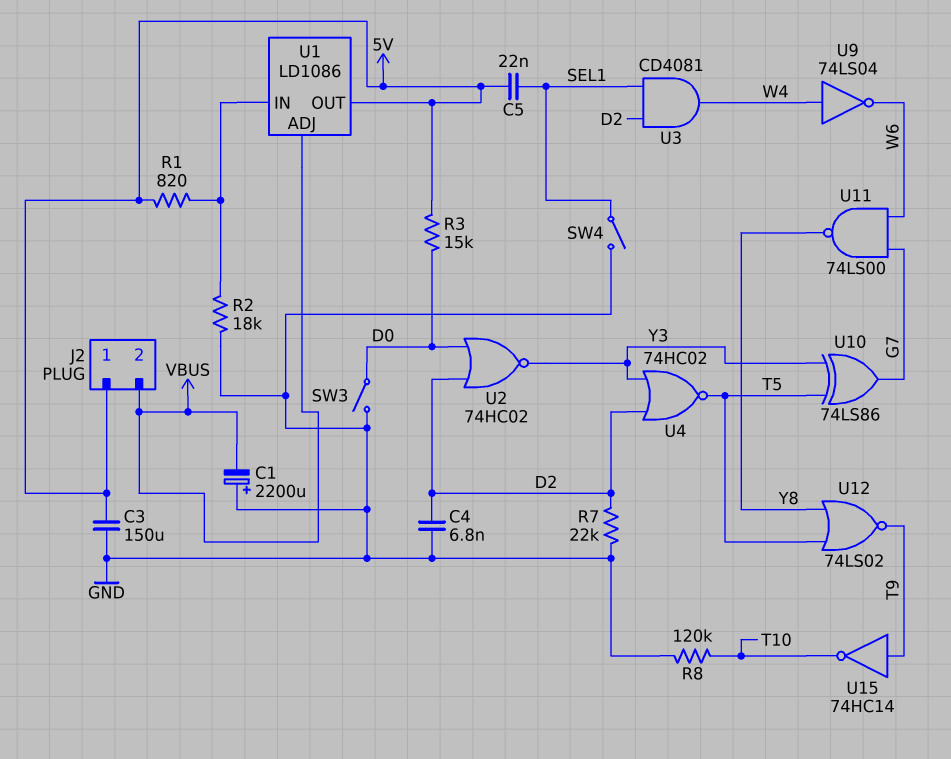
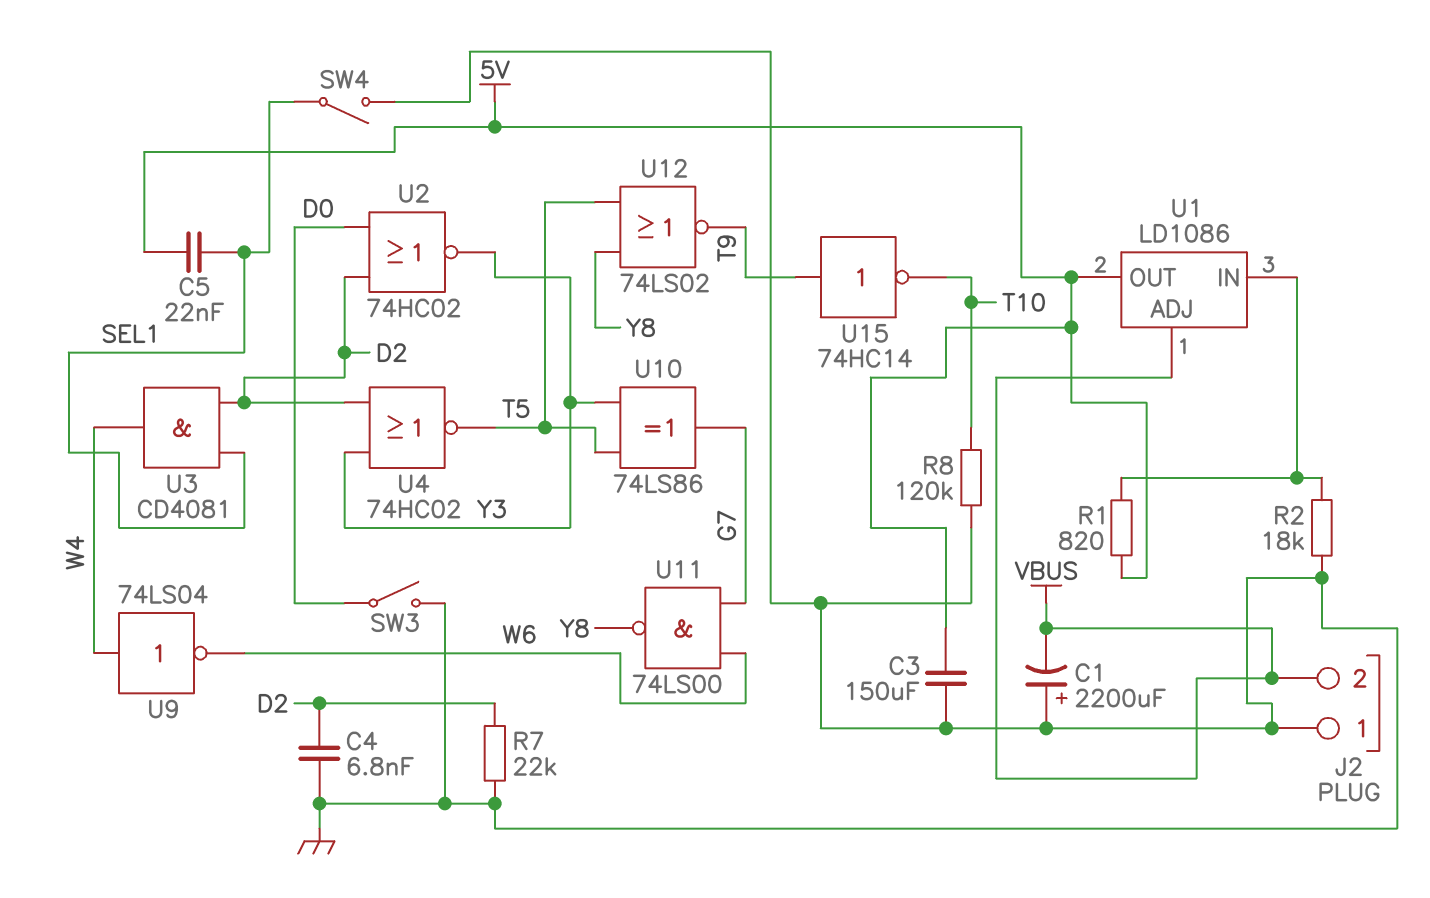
J2 pin 1: 5V -> GND
R3: 15k (5V, D0) -> none

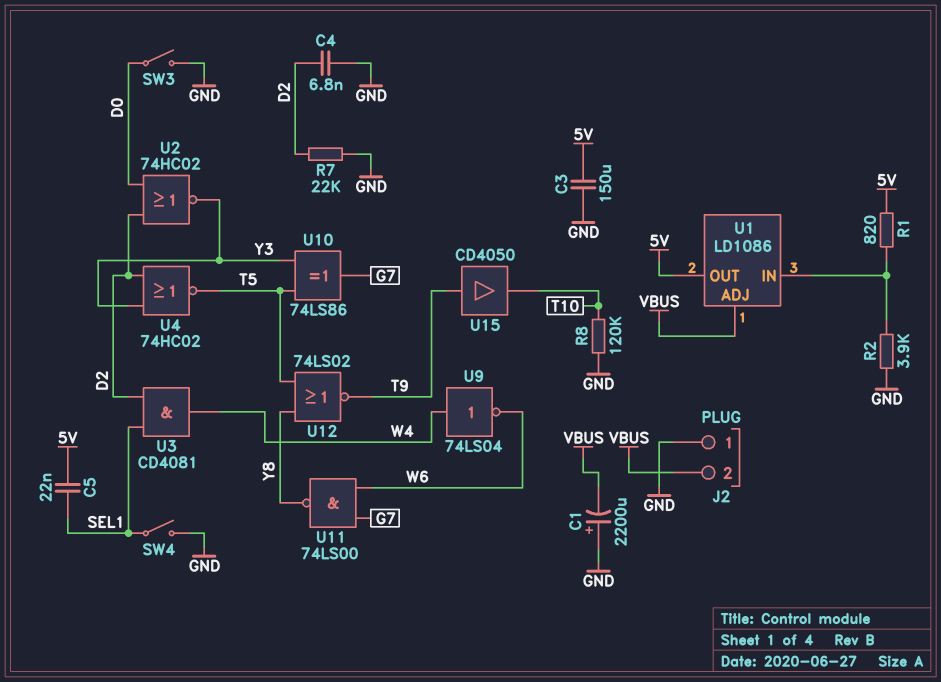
R2: 18k (GND, U1/IN) -> 3.9k (GND, U1/IN)
U15: NOT 74HC14 (in T9, out T10) -> buffer CD4050 (in T9, out T10)

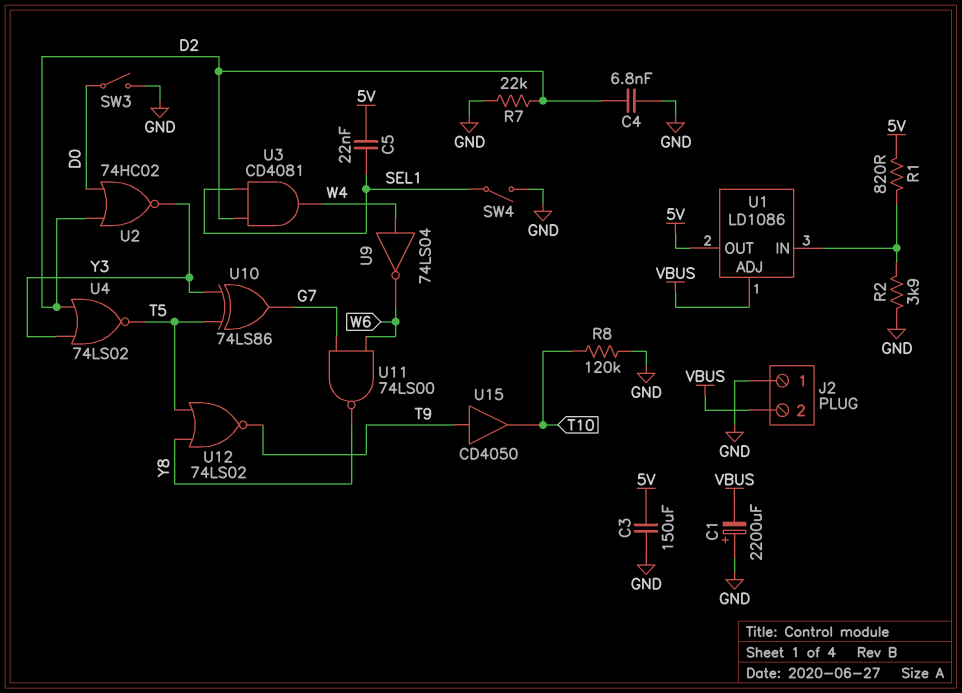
U4: NOR 74HC02 (in D2, in Y3, out T5) -> NOR 74LS02 (in D2, in Y3, out T5)

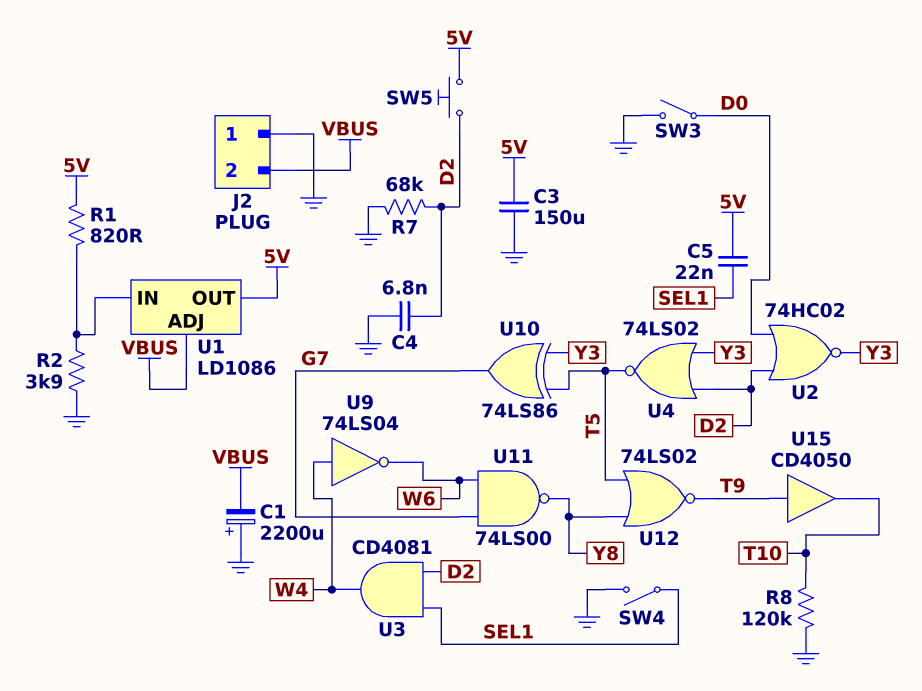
R7: 22k (D2, GND) -> 68k (D2, GND)
SW5: none -> button (5V, D2)

